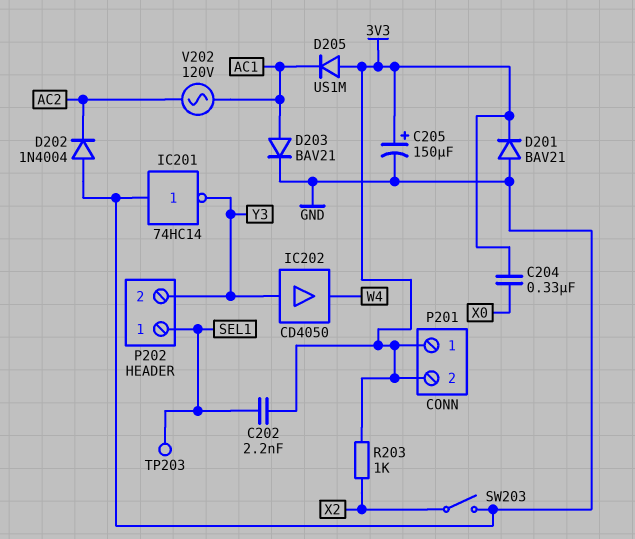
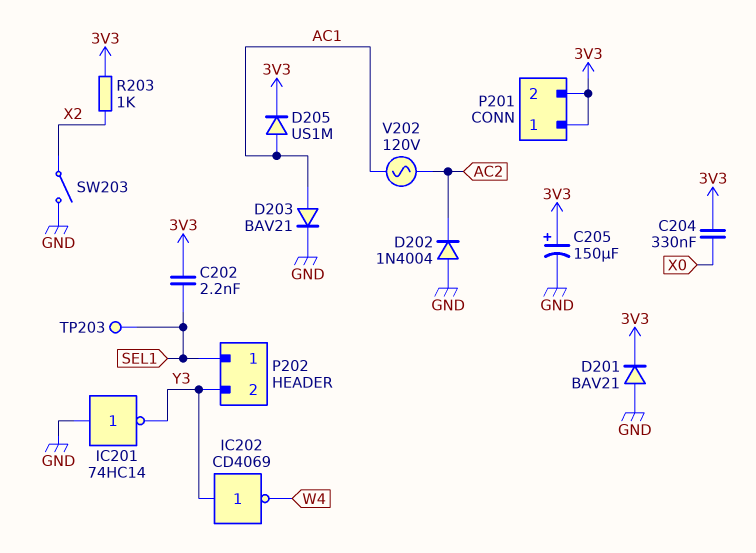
D205: diode US1M (A 3V3, K AC1) -> diode US1M (A AC1, K 3V3)
IC202: buffer CD4050 (in Y3, out W4) -> NOT CD4069 (in Y3, out W4)

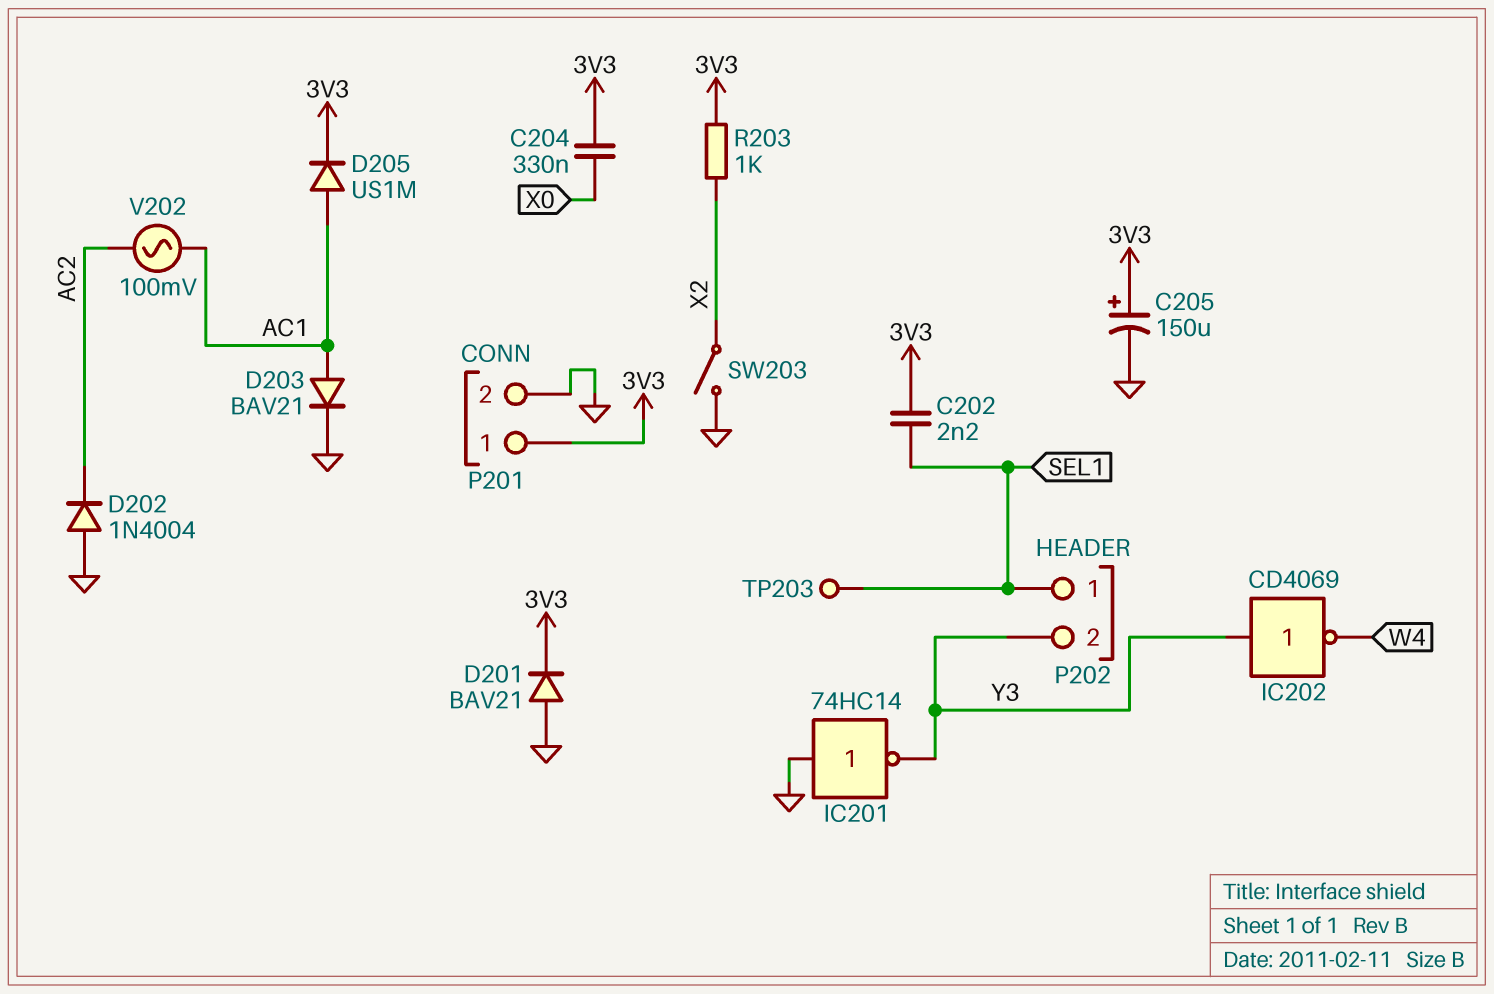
P201 pin 2: 3V3 -> GND
V202: AC 120V (AC1, AC2) -> AC 100mV (AC1, AC2)

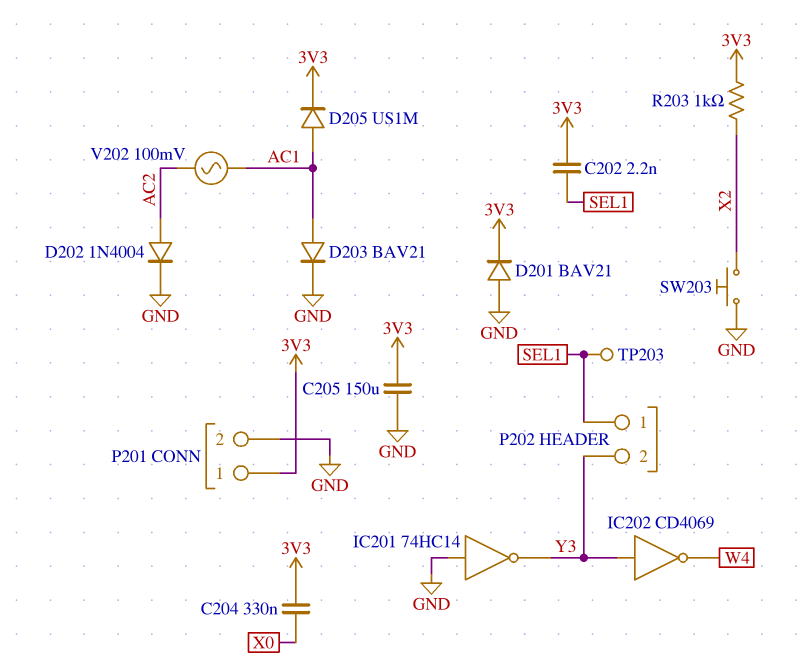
C205: 150uF (plus 3V3, minus GND) -> 150uF (3V3, GND)
D202: diode 1N4004 (A GND, K AC2) -> diode 1N4004 (A AC2, K GND)
SW203: switch (GND, X2) -> button (GND, X2)

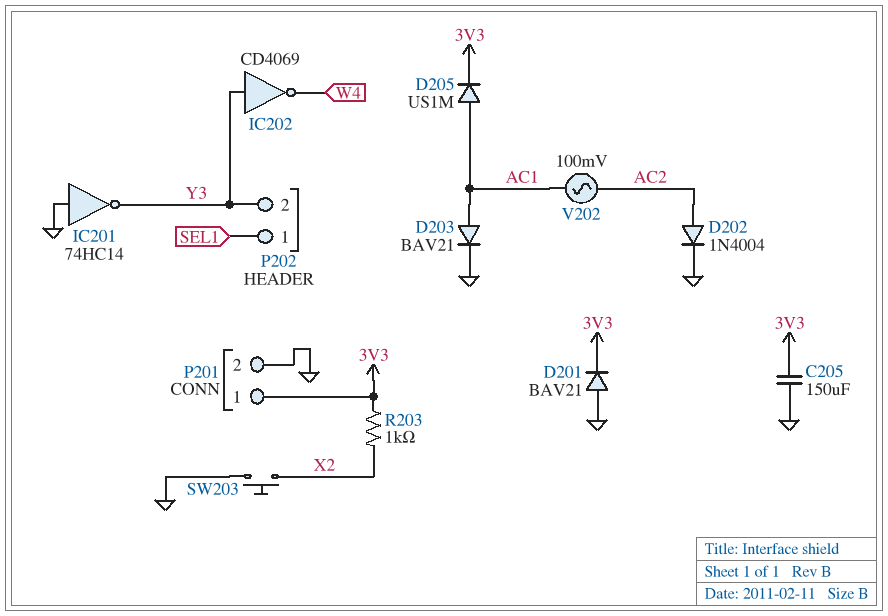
C202: 2.2nF (3V3, SEL1) -> none
C204: 330nF (3V3, X0) -> none
TP203: test point (SEL1) -> none

